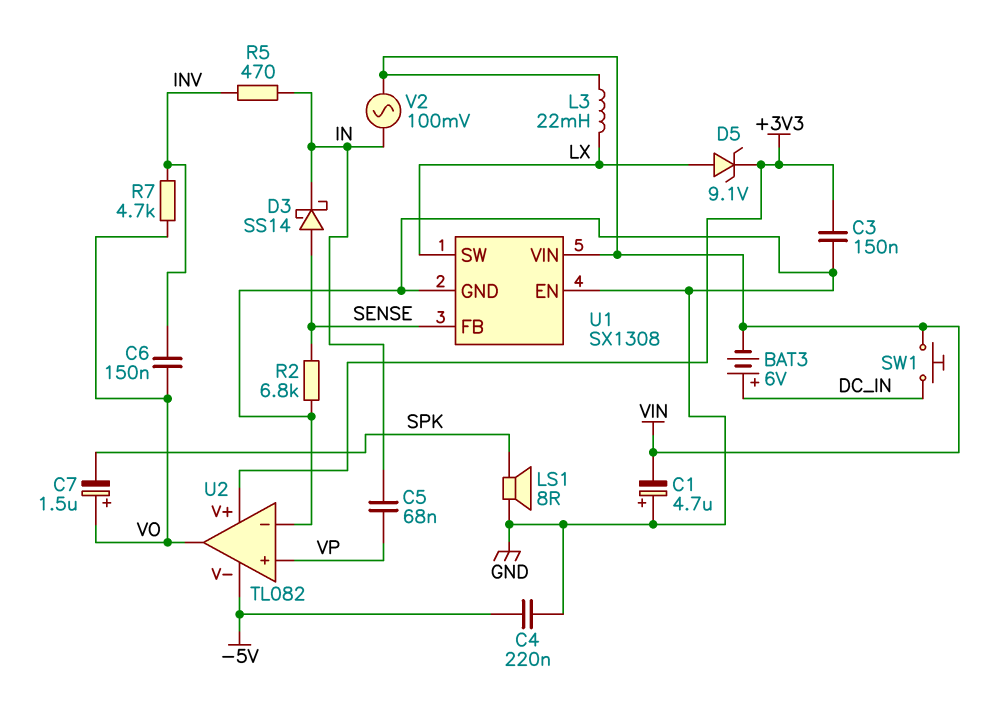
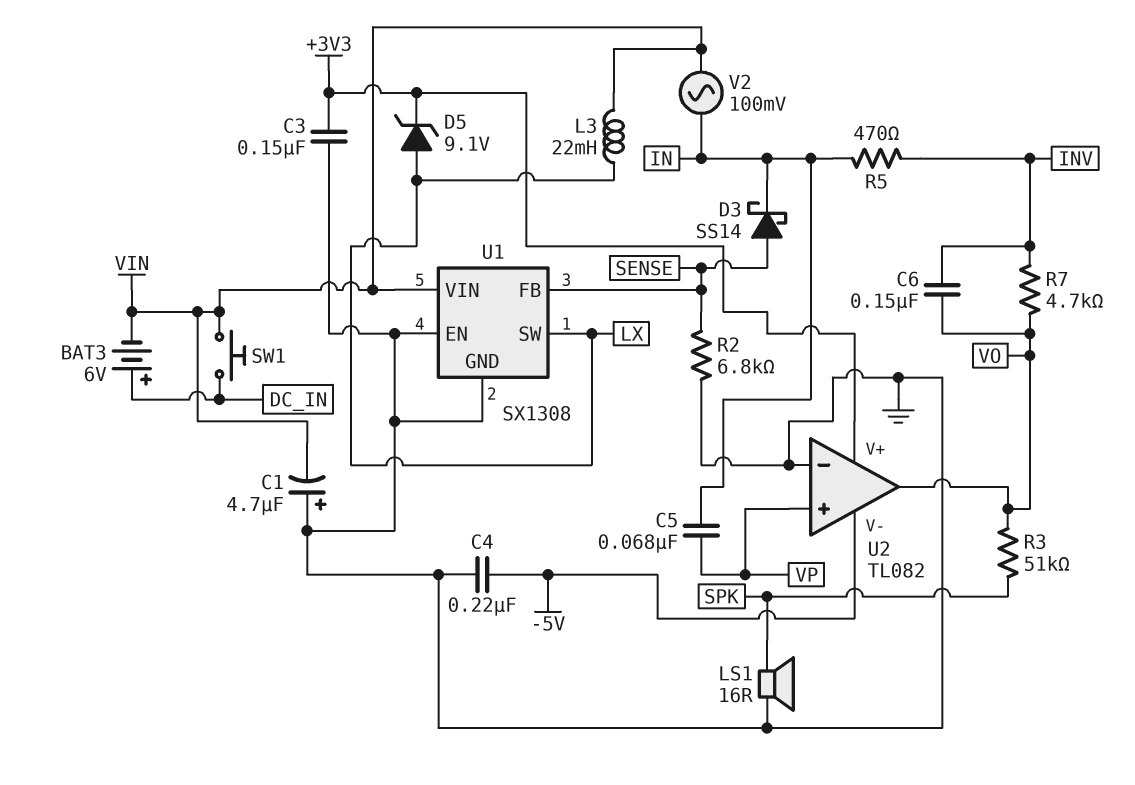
C7: 1.5uF (plus VO, minus SPK) -> none
LS1: speaker 8R (GND, SPK) -> speaker 16R (GND, SPK)
R3: none -> 51k (SPK, VO)

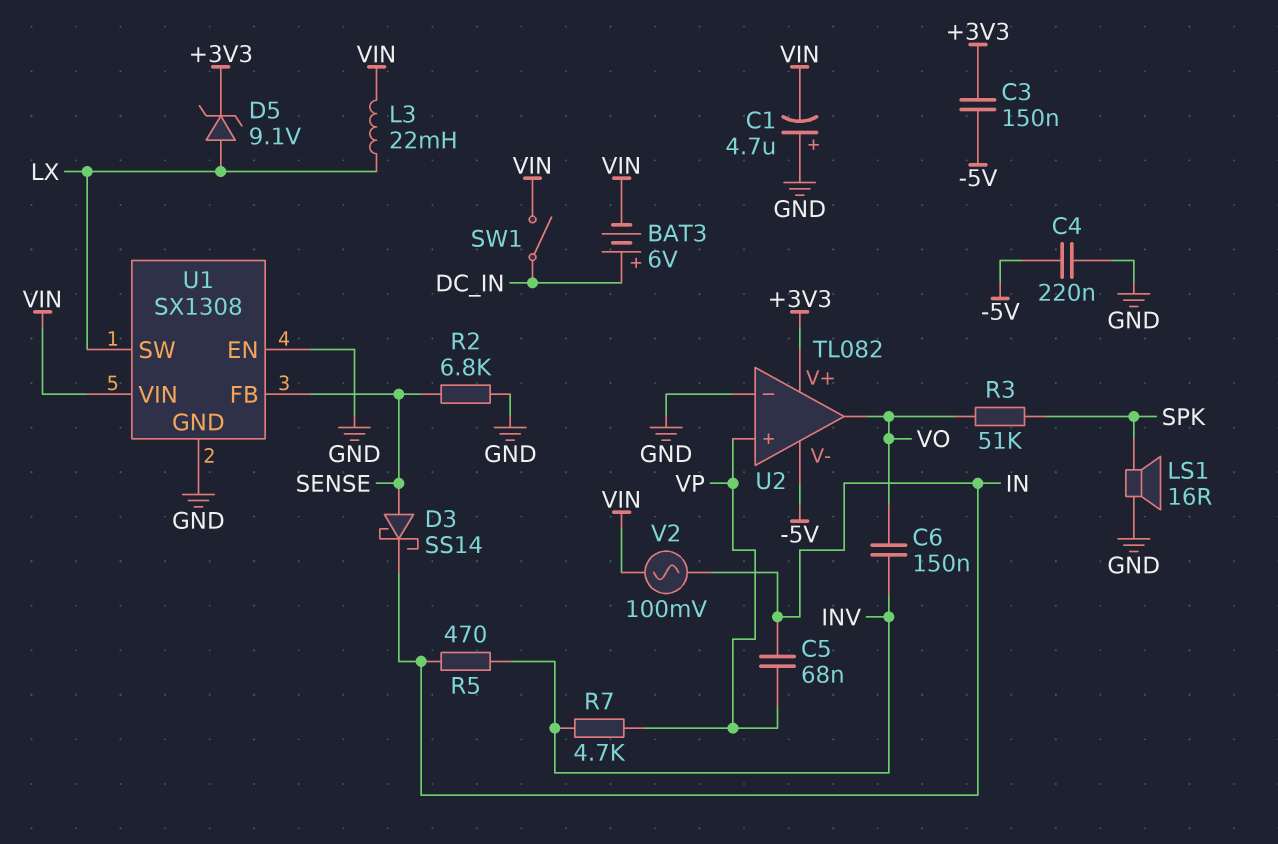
C3: 150nF (+3V3, GND) -> 150nF (+3V3, -5V)
R7: 4.7k (INV, VO) -> 4.7k (INV, VP)
SW1: button (DC_IN, VIN) -> switch (DC_IN, VIN)

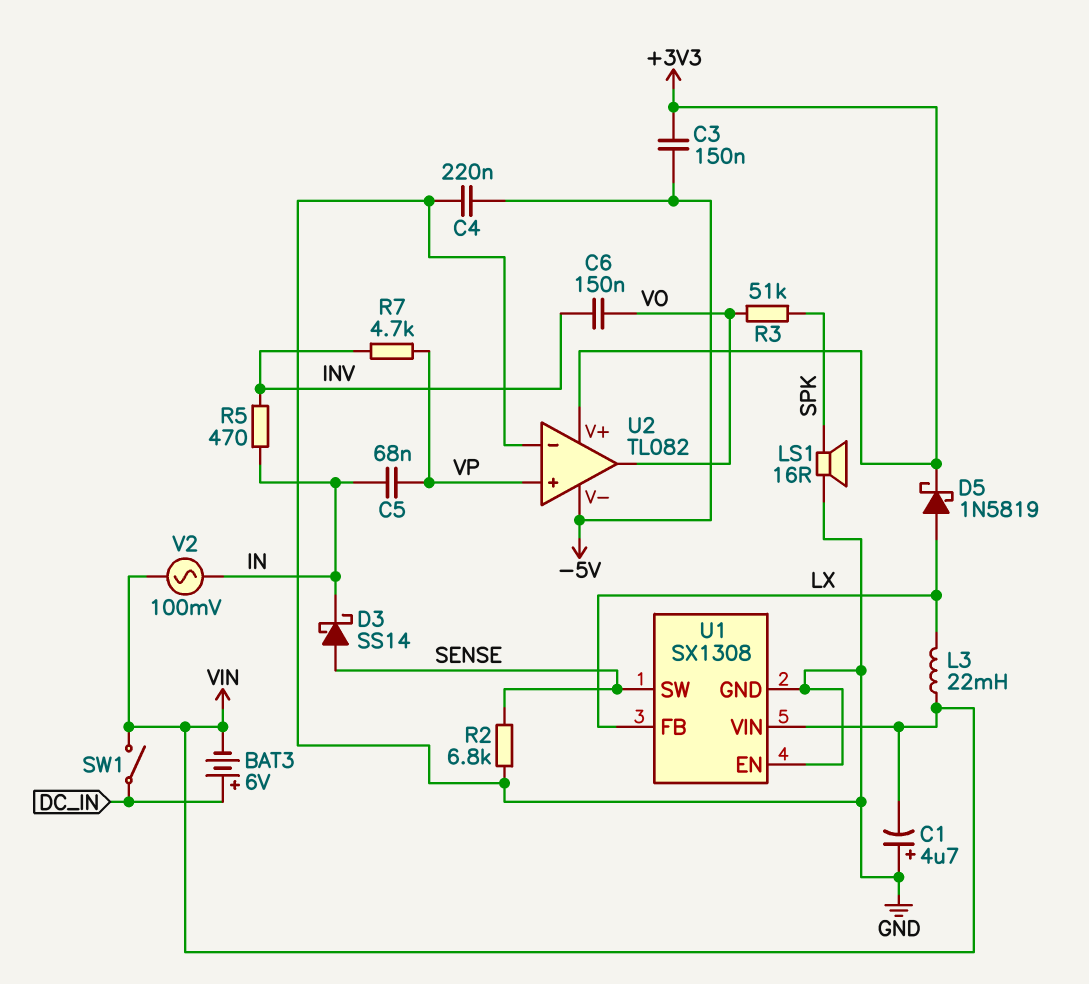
D5: zener 9.1V (A LX, K +3V3) -> schottky 1N5819 (A LX, K +3V3)
U1 pin FB: SENSE -> LX
U1 pin SW: LX -> SENSE

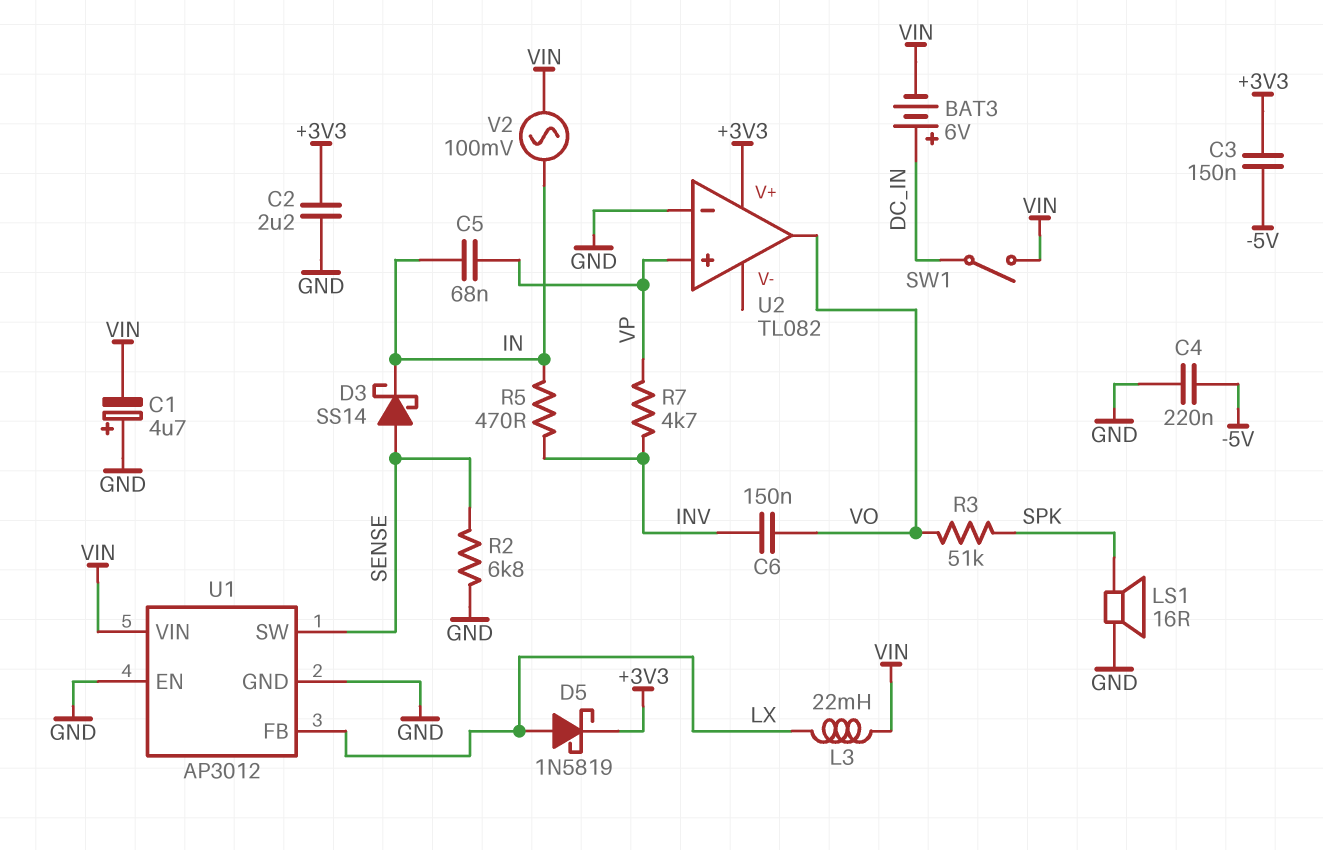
C2: none -> 2.2uF (+3V3, GND)
U1: SX1308 -> AP3012
U2 pin V-: -5V -> none

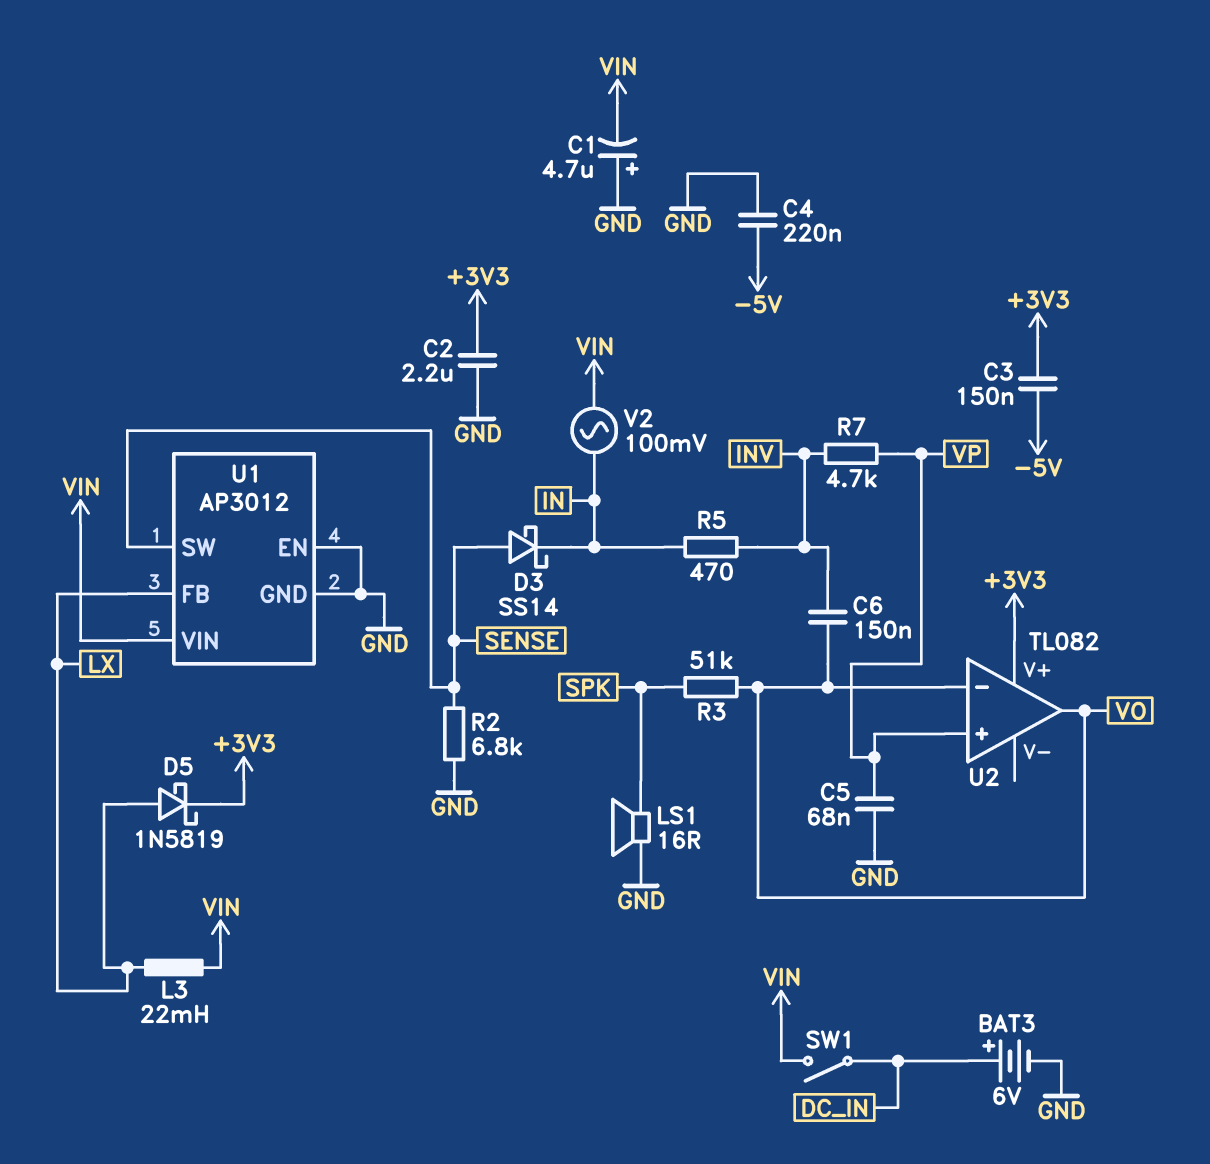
BAT3: 6V (plus DC_IN, minus VIN) -> 6V (plus DC_IN, minus GND)
C5: 68nF (IN, VP) -> 68nF (GND, VP)
U2 pin in-: GND -> VO

